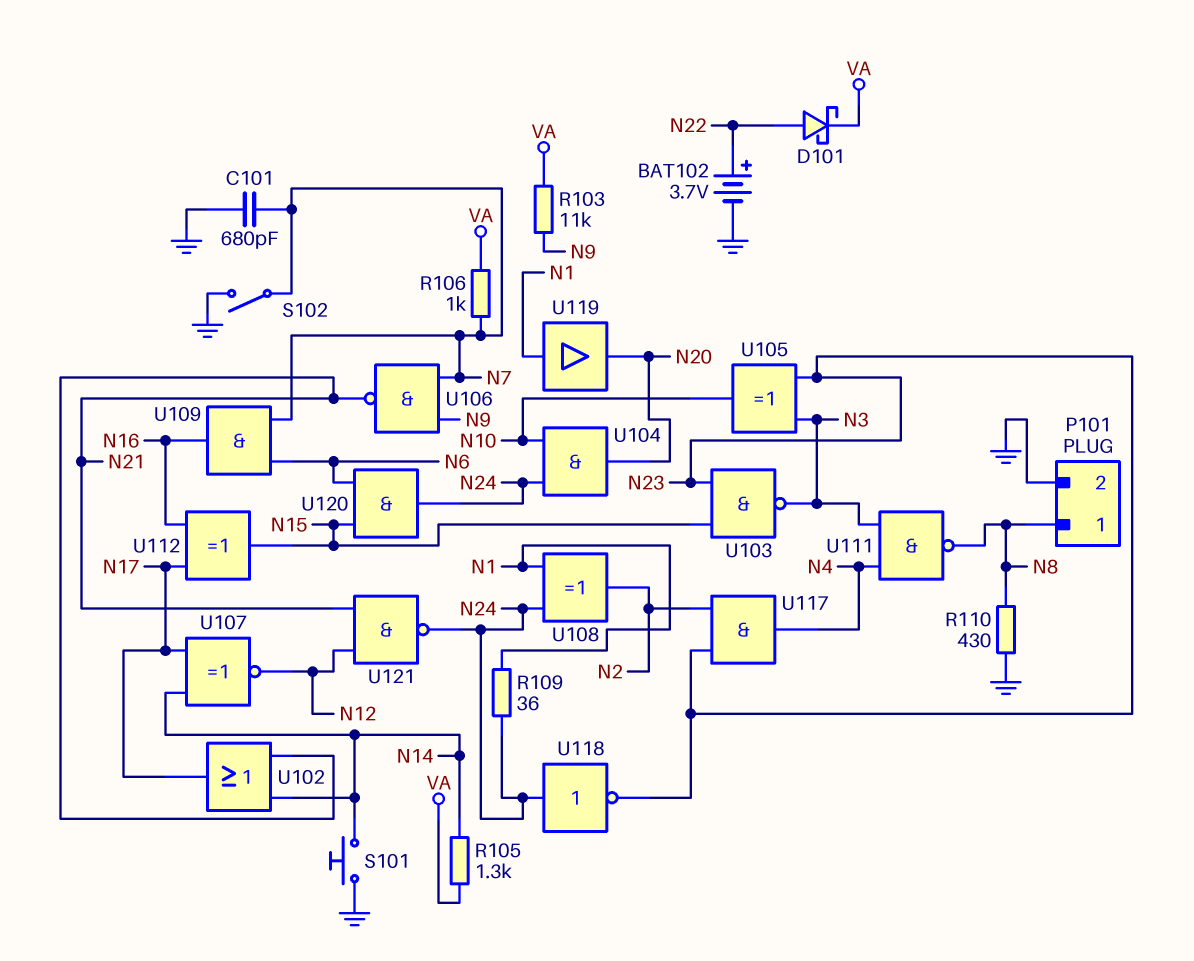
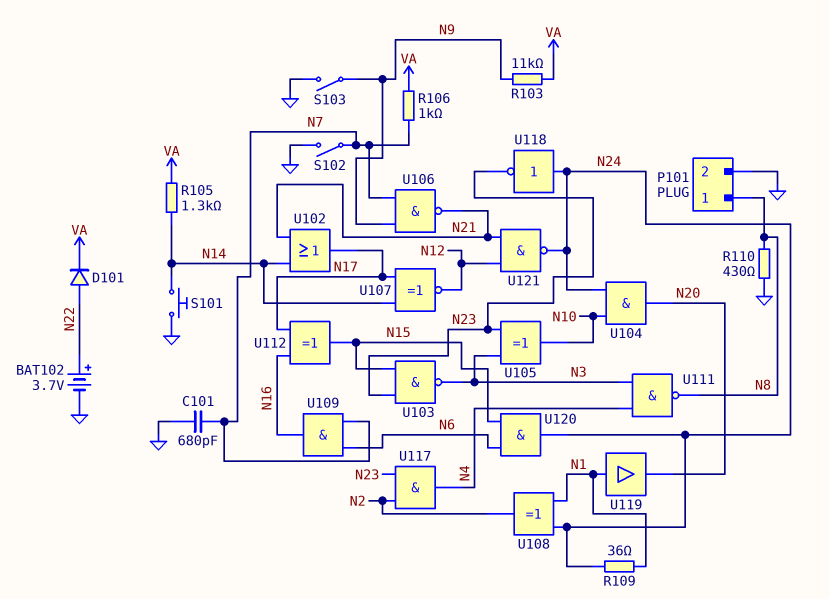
D101: schottky (A N22, K VA) -> diode (A N22, K VA)
S103: none -> switch (GND, N9)

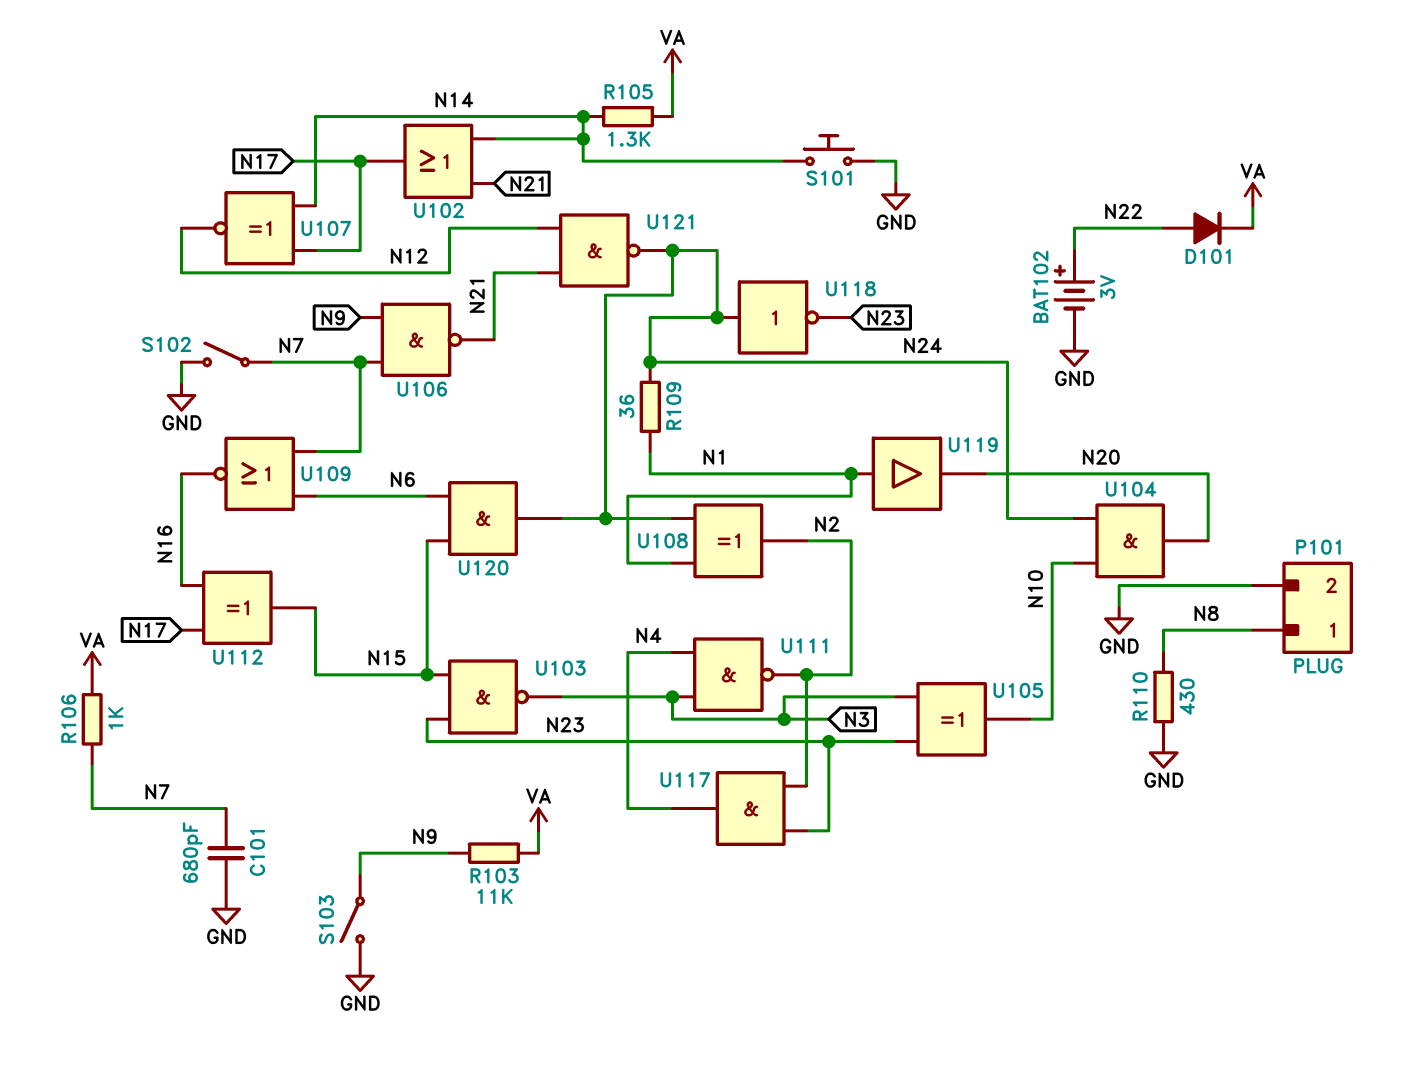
BAT102: 3.7V (plus N22, minus GND) -> 3V (plus N22, minus GND)
U109: AND (in N6, in N7, out N16) -> NOR (in N6, in N7, out N16)
U111: NAND (in N3, in N4, out N8) -> NAND (in N3, in N4, out N2)

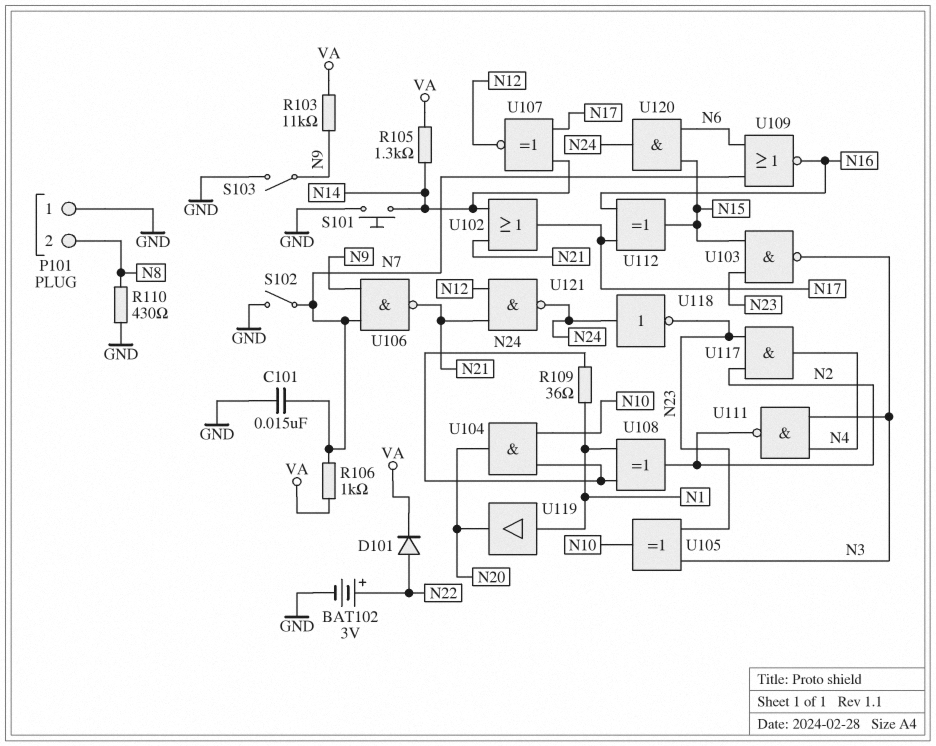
C101: 680pF (GND, N7) -> 15nF (GND, N7)
P101 pin 1: N8 -> GND
P101 pin 2: GND -> N8

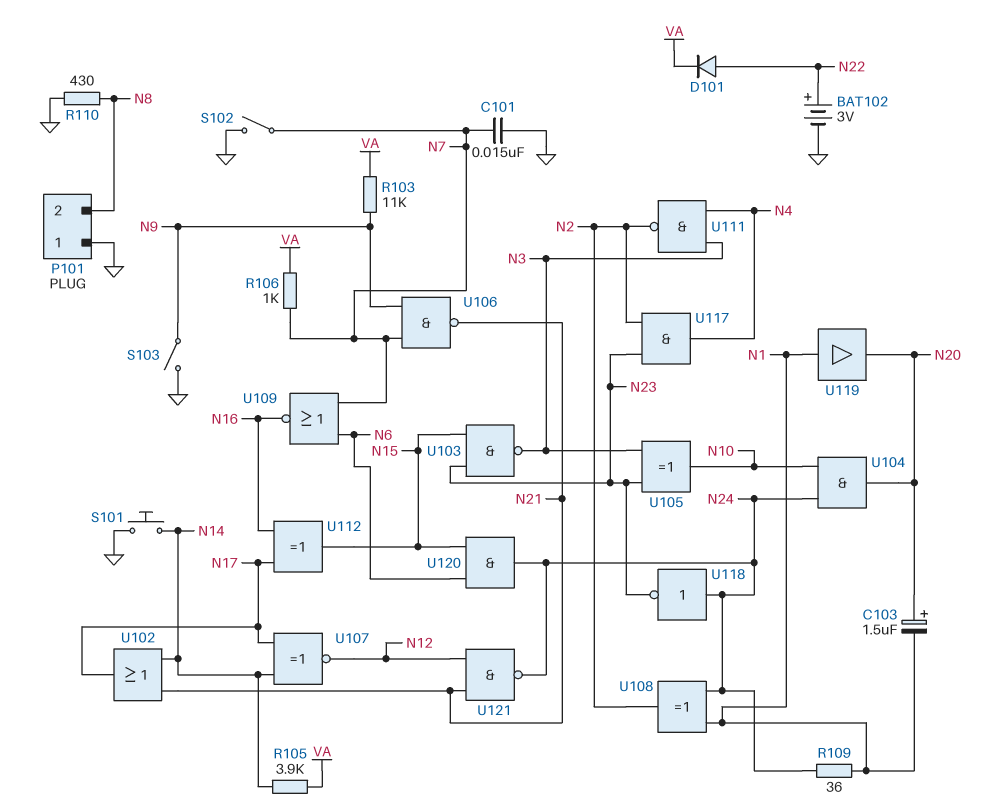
C103: none -> 1.5uF (plus N20, minus N1)
R105: 1.3k (N14, VA) -> 3.9k (N14, VA)

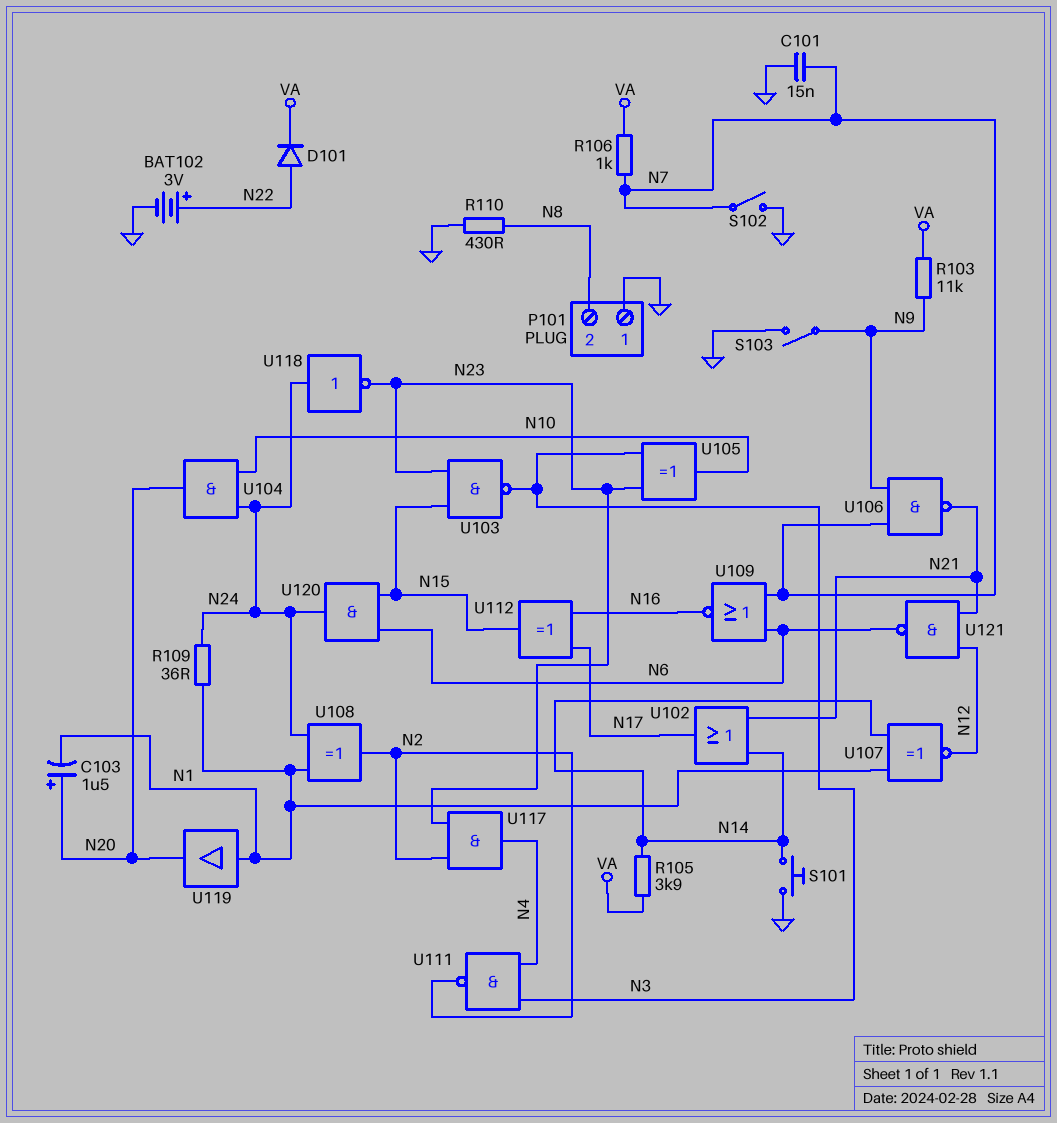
U107: XNOR (in N14, in N17, out N12) -> XNOR (in N1, in N14, out N12)
U121: NAND (in N12, in N21, out N24) -> NAND (in N12, in N21, out N6)

